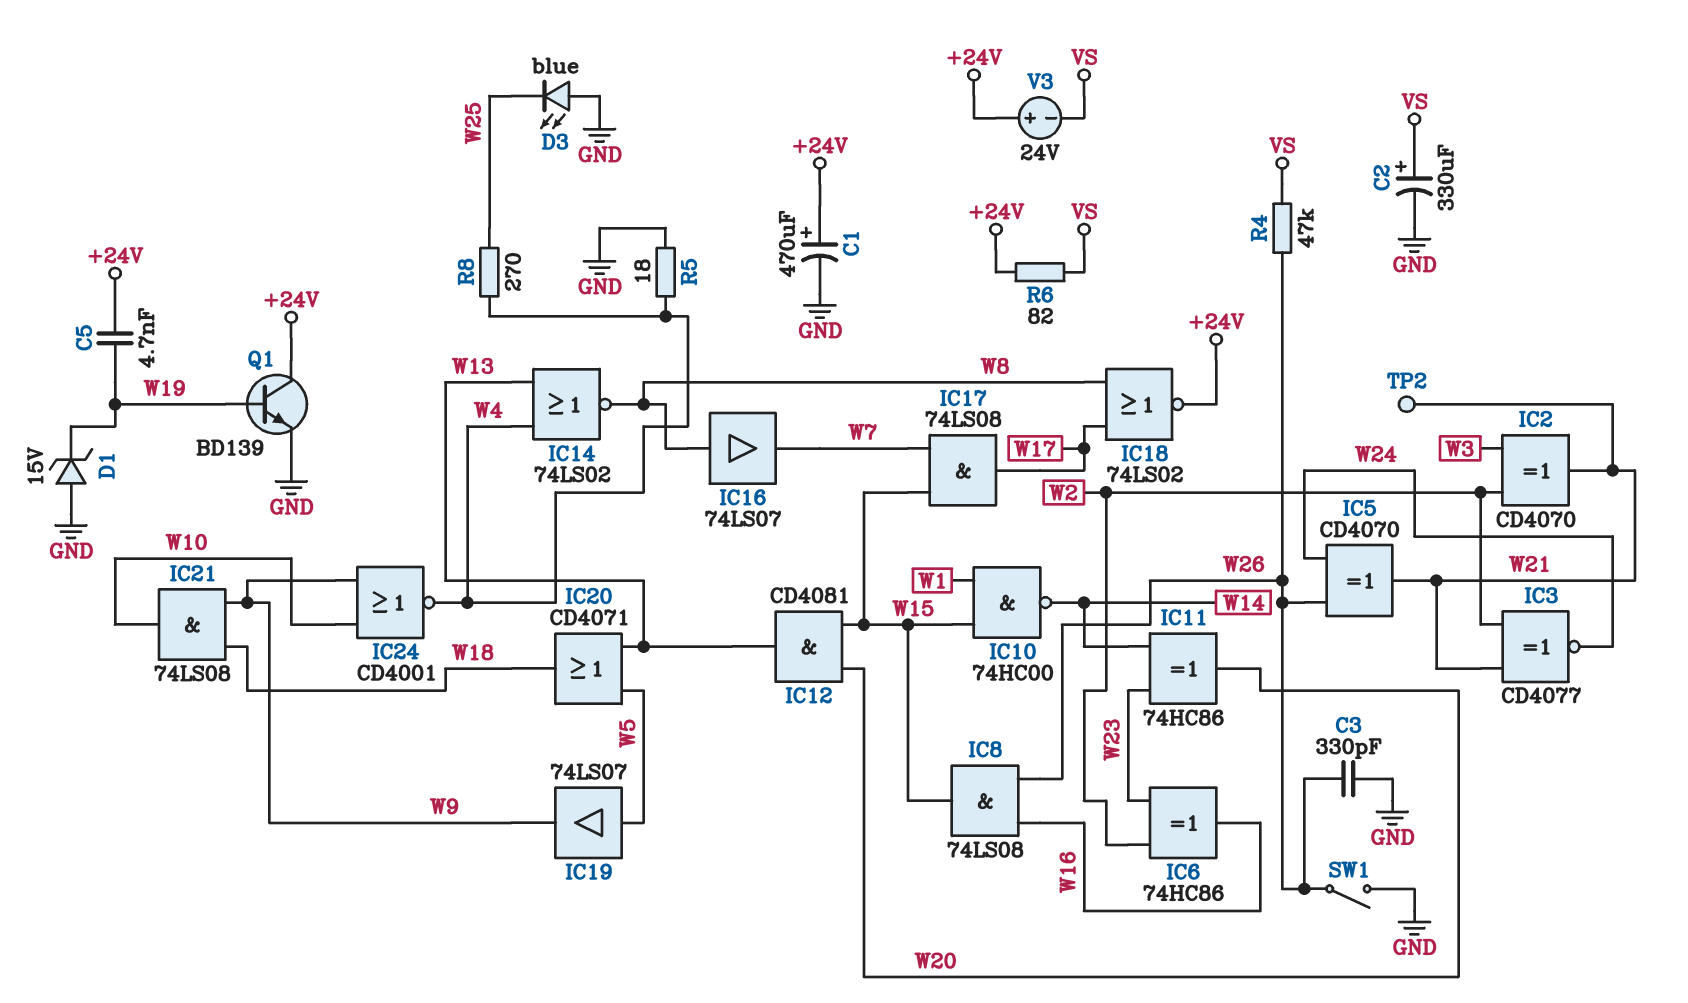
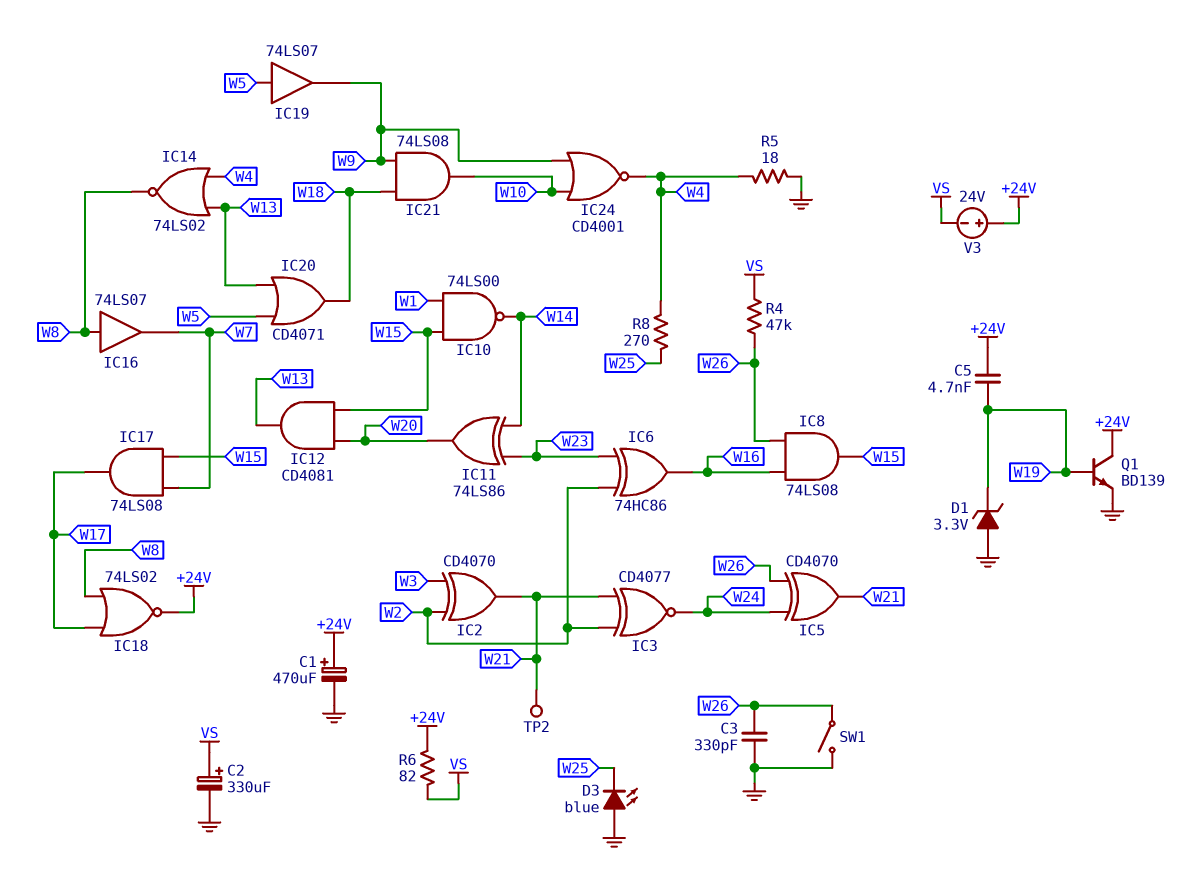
D1: zener 15V (A GND, K W19) -> zener 3.3V (A GND, K W19)
IC10: NAND 74HC00 (in W1, in W15, out W14) -> NAND 74LS00 (in W1, in W15, out W14)
IC11: XOR 74HC86 (in W14, in W23, out W20) -> XOR 74LS86 (in W14, in W23, out W20)

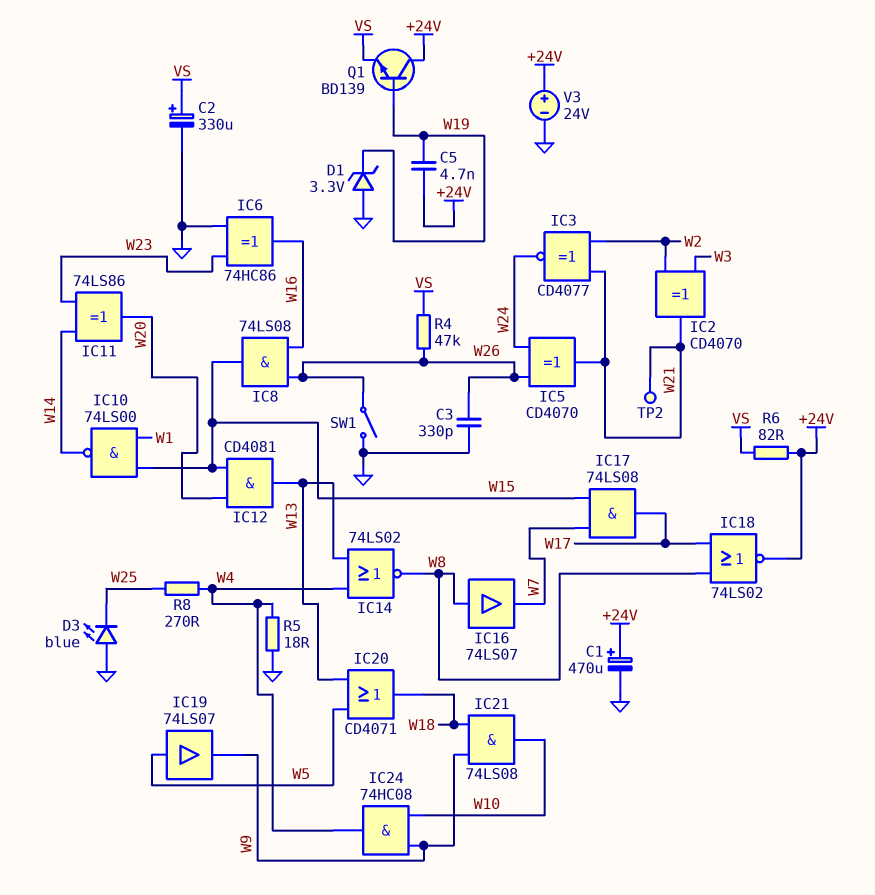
IC6: XOR 74HC86 (in W2, in W23, out W16) -> XOR 74HC86 (in GND, in W23, out W16)
IC24: NOR CD4001 (in W9, in W10, out W4) -> AND 74HC08 (in W9, in W10, out W4)
Q1: NPN BD139 (B W19, C +24V, E GND) -> NPN BD139 (B W19, C +24V, E VS)
V3: 24V (plus +24V, minus VS) -> 24V (plus +24V, minus GND)

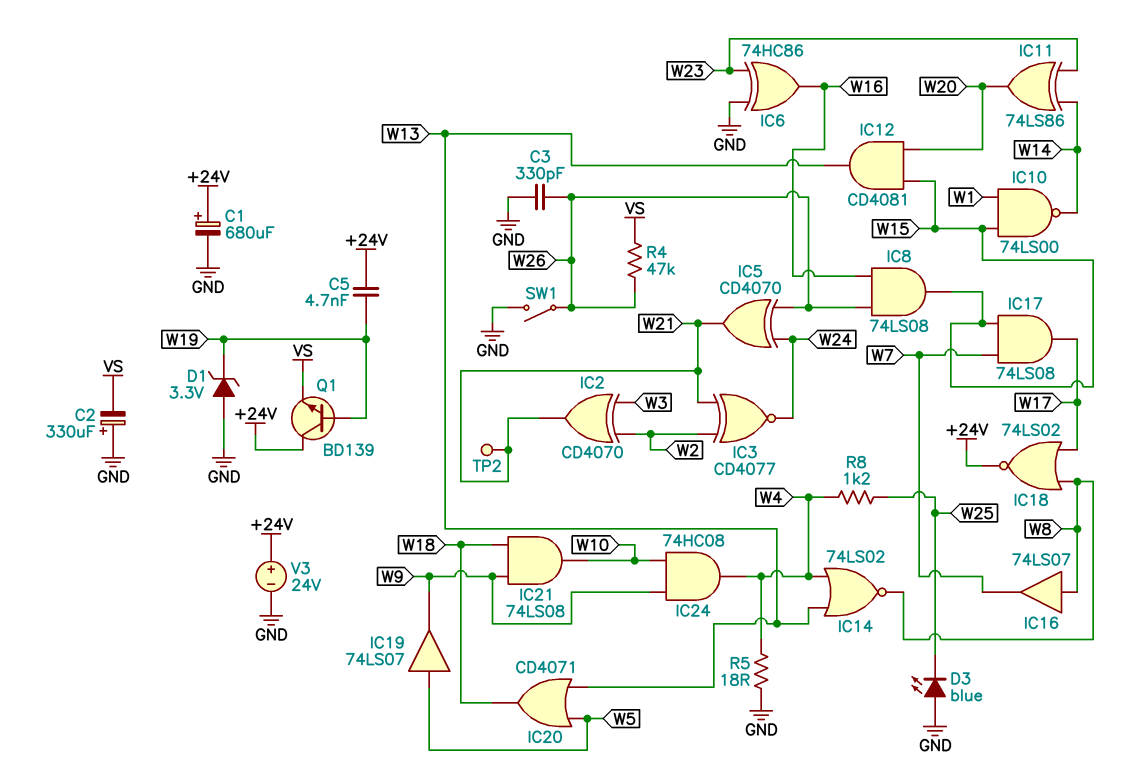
C1: 470uF (plus +24V, minus GND) -> 680uF (plus +24V, minus GND)
C2: 330uF (plus VS, minus GND) -> 330uF (plus GND, minus VS)
R6: 82 (+24V, VS) -> none
R8: 270 (W4, W25) -> 1.2k (W4, W25)

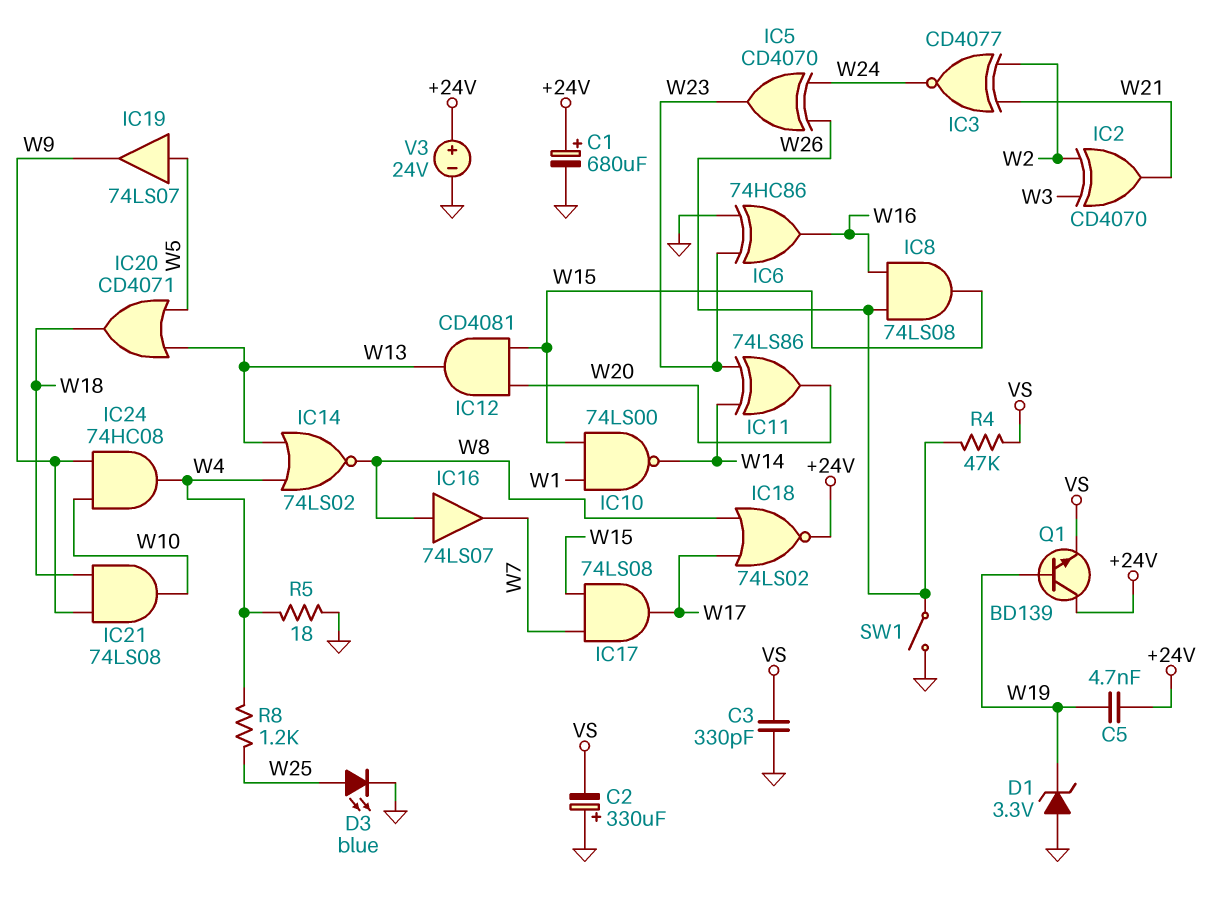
C3: 330pF (GND, W26) -> 330pF (GND, VS)
D3: LED blue (A GND, K W25) -> LED blue (A W25, K GND)
IC5: XOR CD4070 (in W24, in W26, out W21) -> XOR CD4070 (in W24, in W26, out W23)
TP2: test point (W21) -> none

